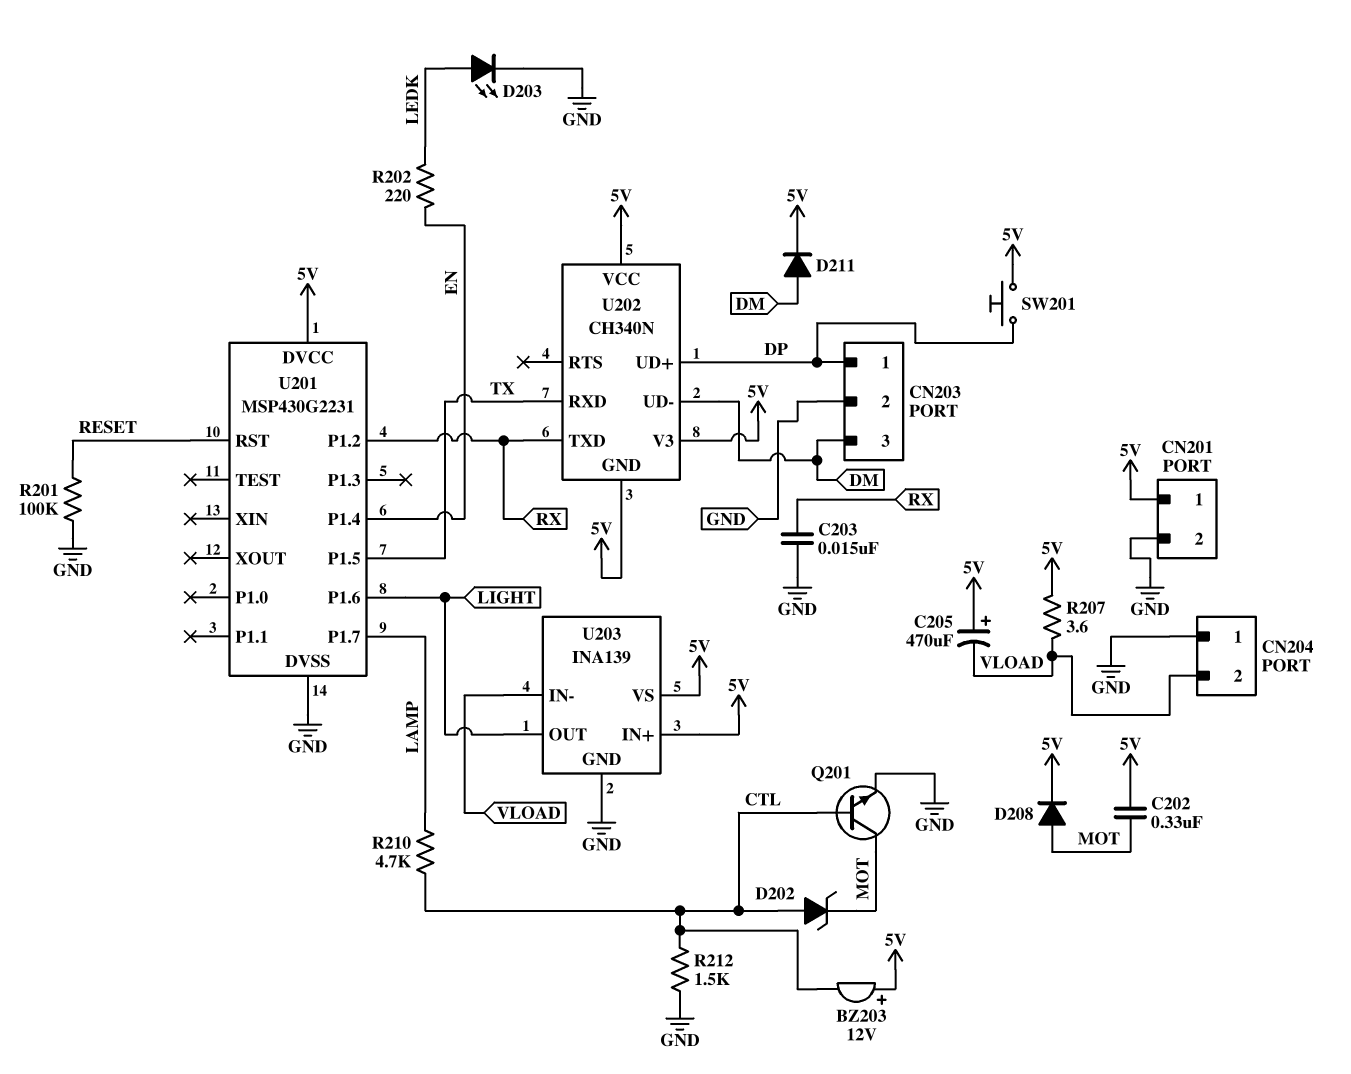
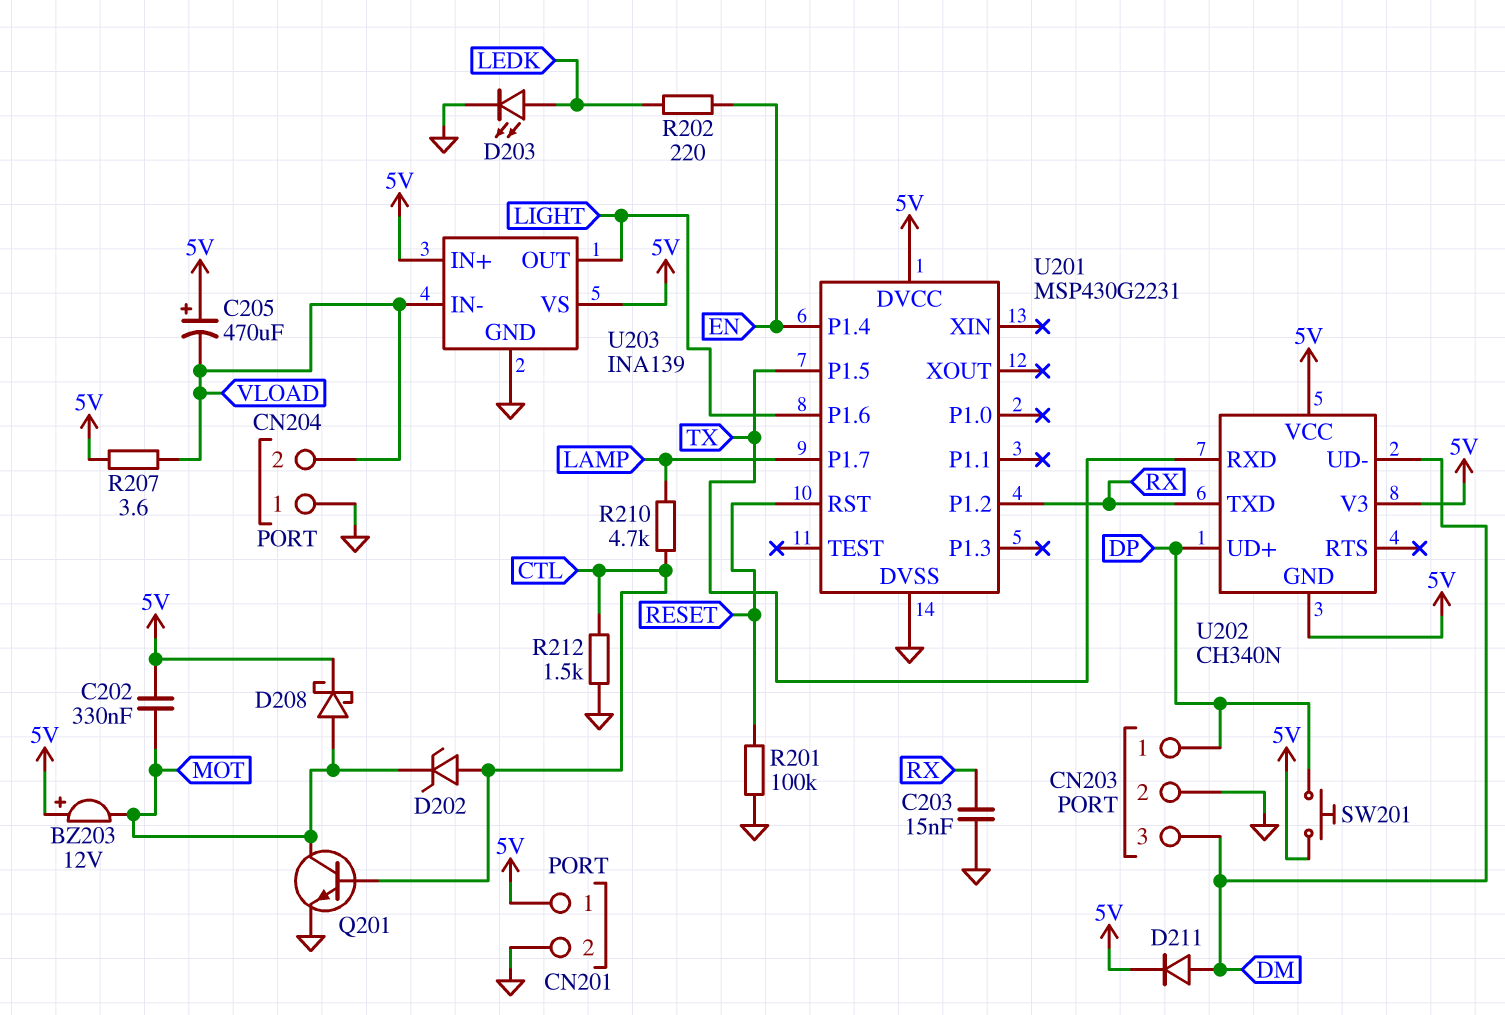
BZ203: buzzer 12V (plus 5V, minus CTL) -> buzzer 12V (plus 5V, minus MOT)
D208: diode (A MOT, K 5V) -> schottky (A MOT, K 5V)

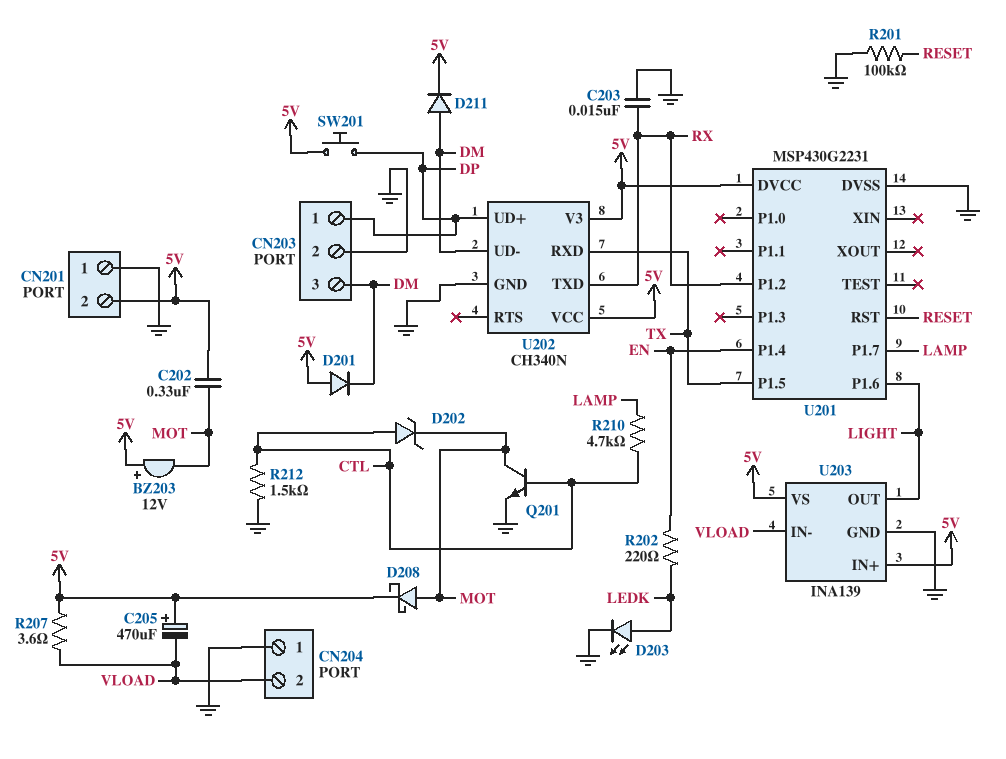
CN201 pin 1: 5V -> GND
CN201 pin 2: GND -> 5V
D201: none -> diode (A 5V, K DM)
U202 pin GND: 5V -> GND

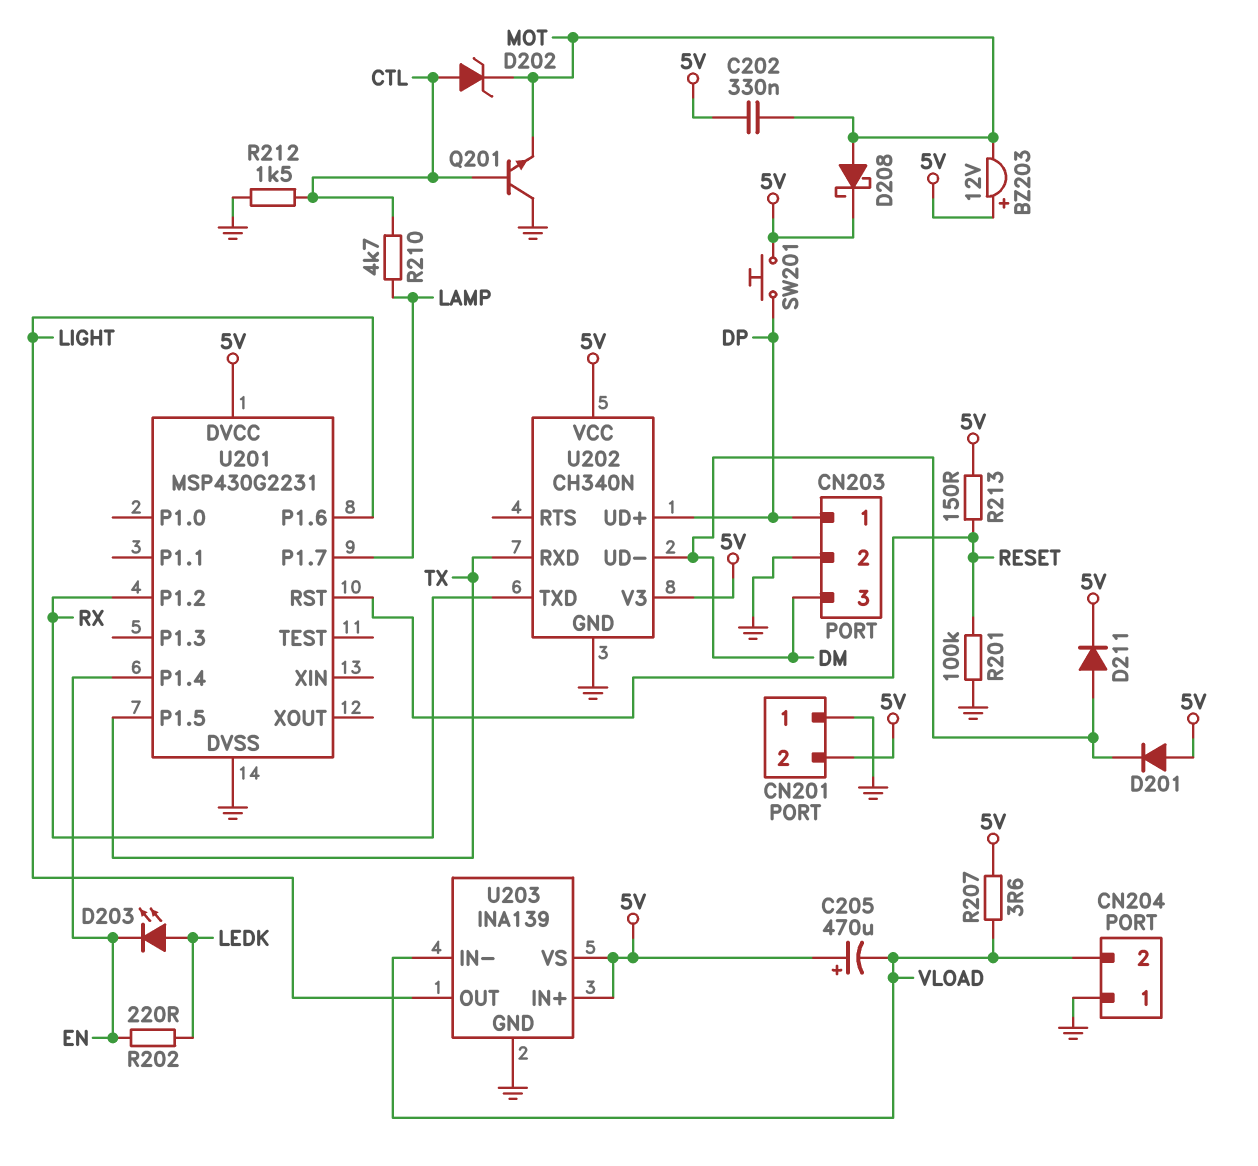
C203: 15nF (GND, RX) -> none
D203: LED (A LEDK, K GND) -> LED (A LEDK, K EN)
Q201: NPN (B CTL, C MOT, E GND) -> NPN (B CTL, C GND, E MOT)
R213: none -> 150 (5V, RESET)

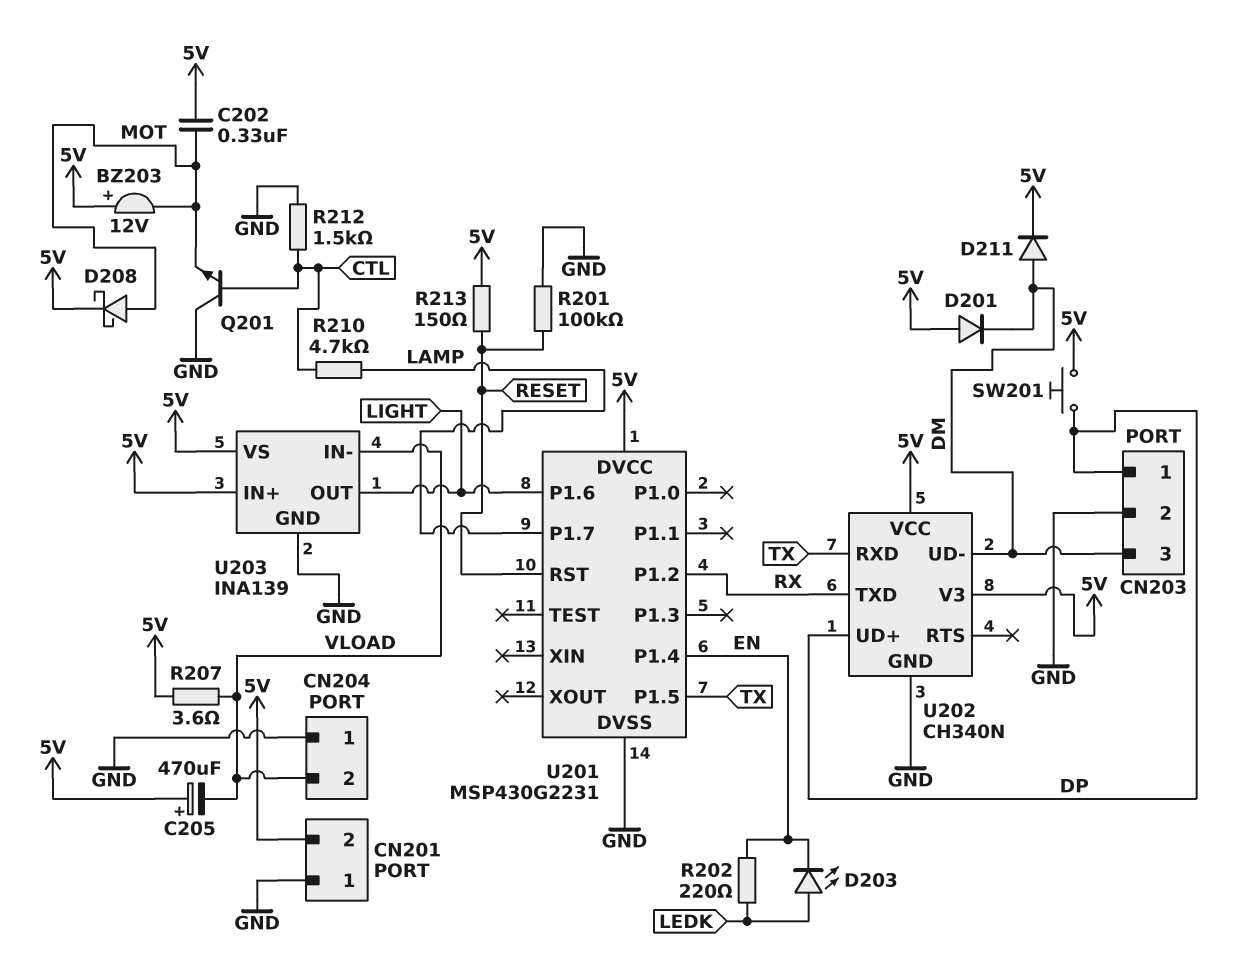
D202: zener (A CTL, K MOT) -> none

